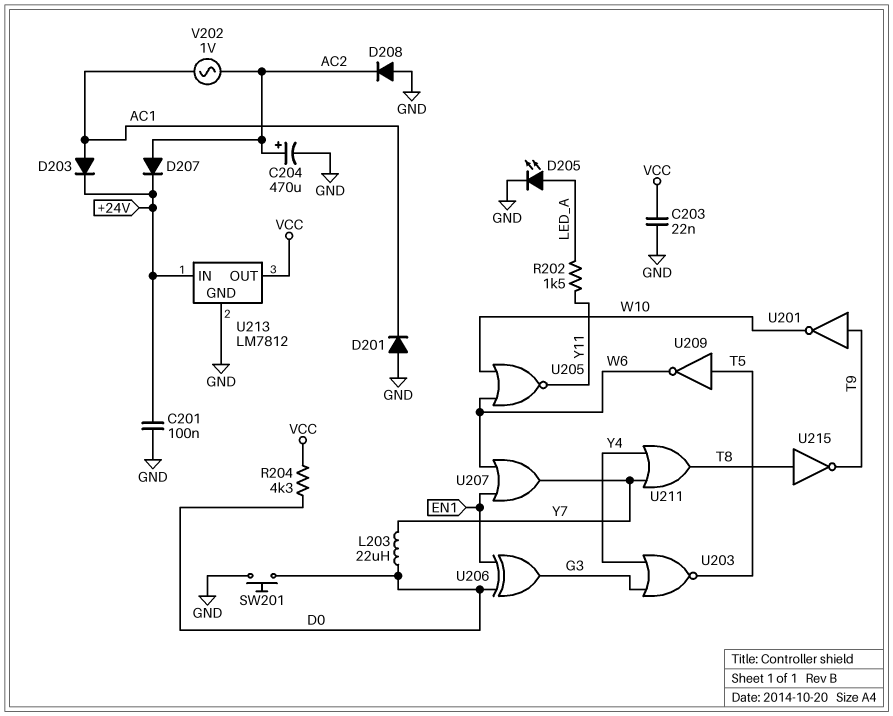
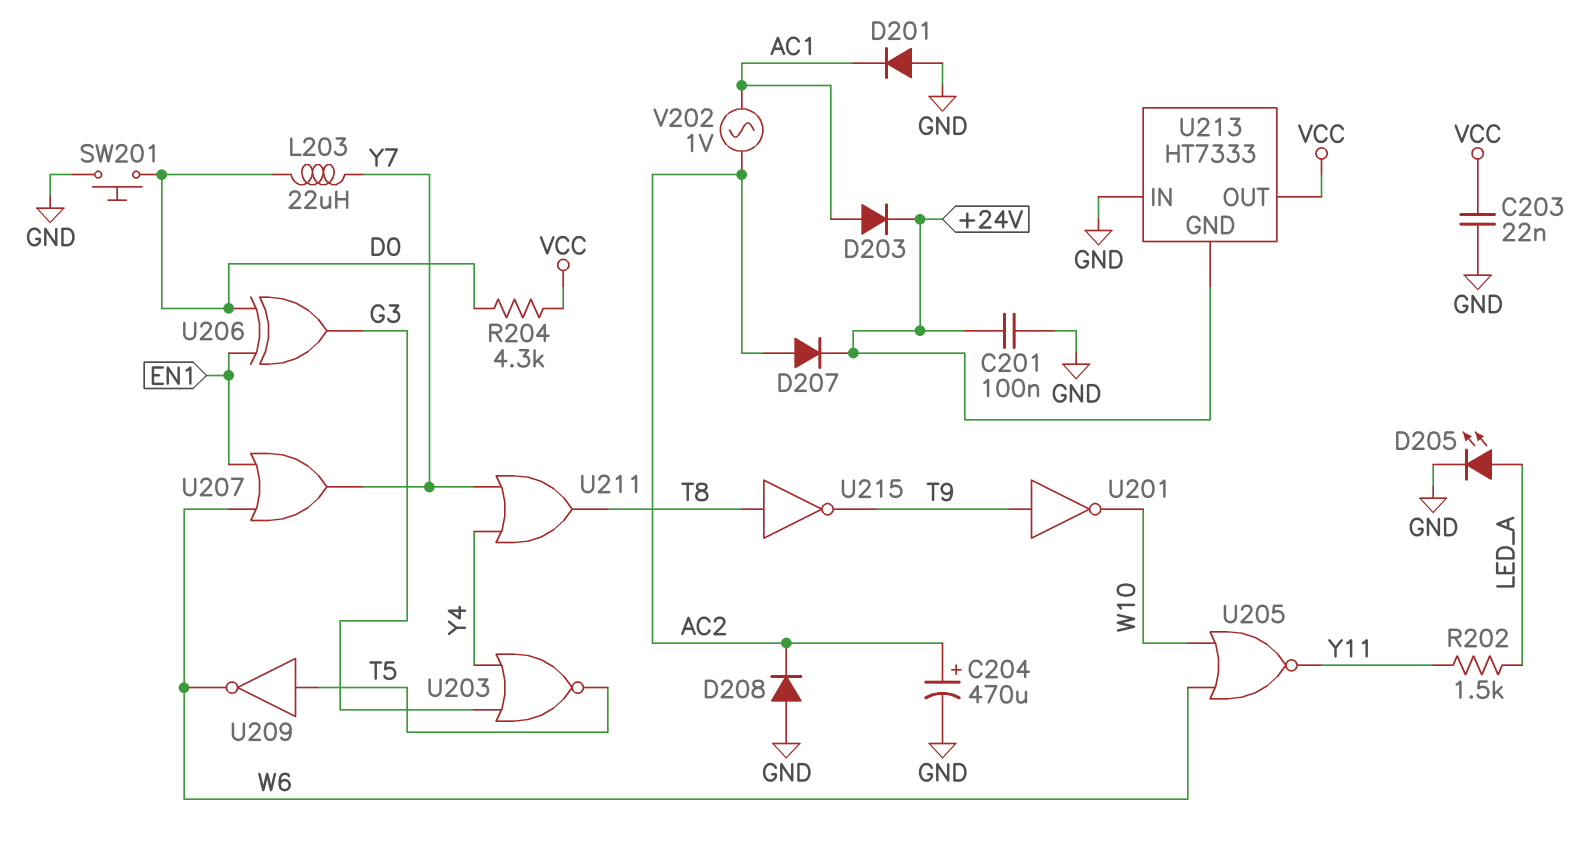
U213: LM7812 -> HT7333
U213 pin GND: GND -> +24V
U213 pin IN: +24V -> GND

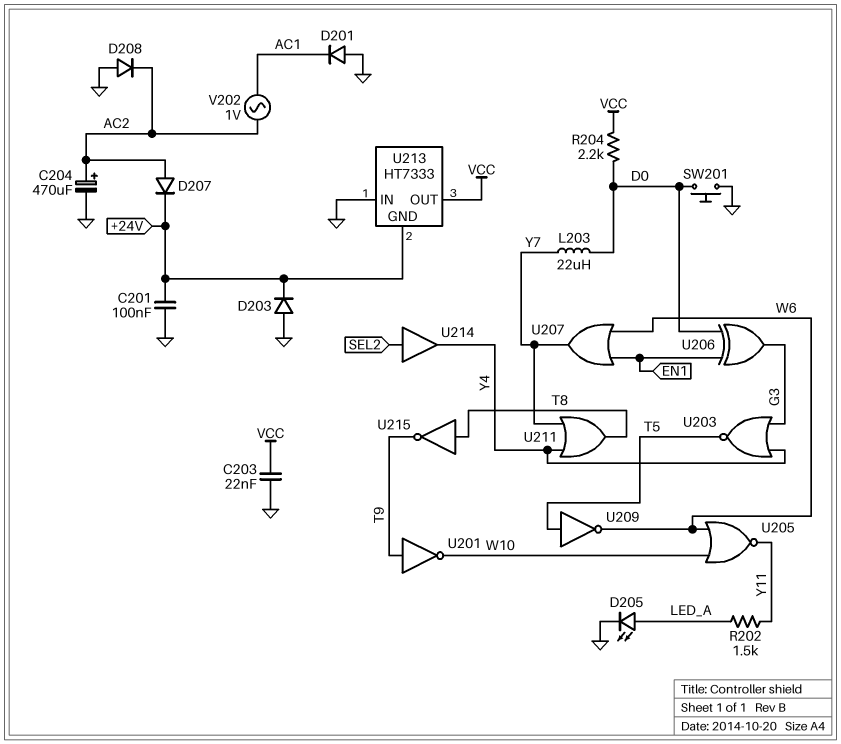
D203: diode (A AC1, K +24V) -> diode (A GND, K +24V)
R204: 4.3k (D0, VCC) -> 2.2k (D0, VCC)
U214: none -> buffer (in SEL2, out Y4)

